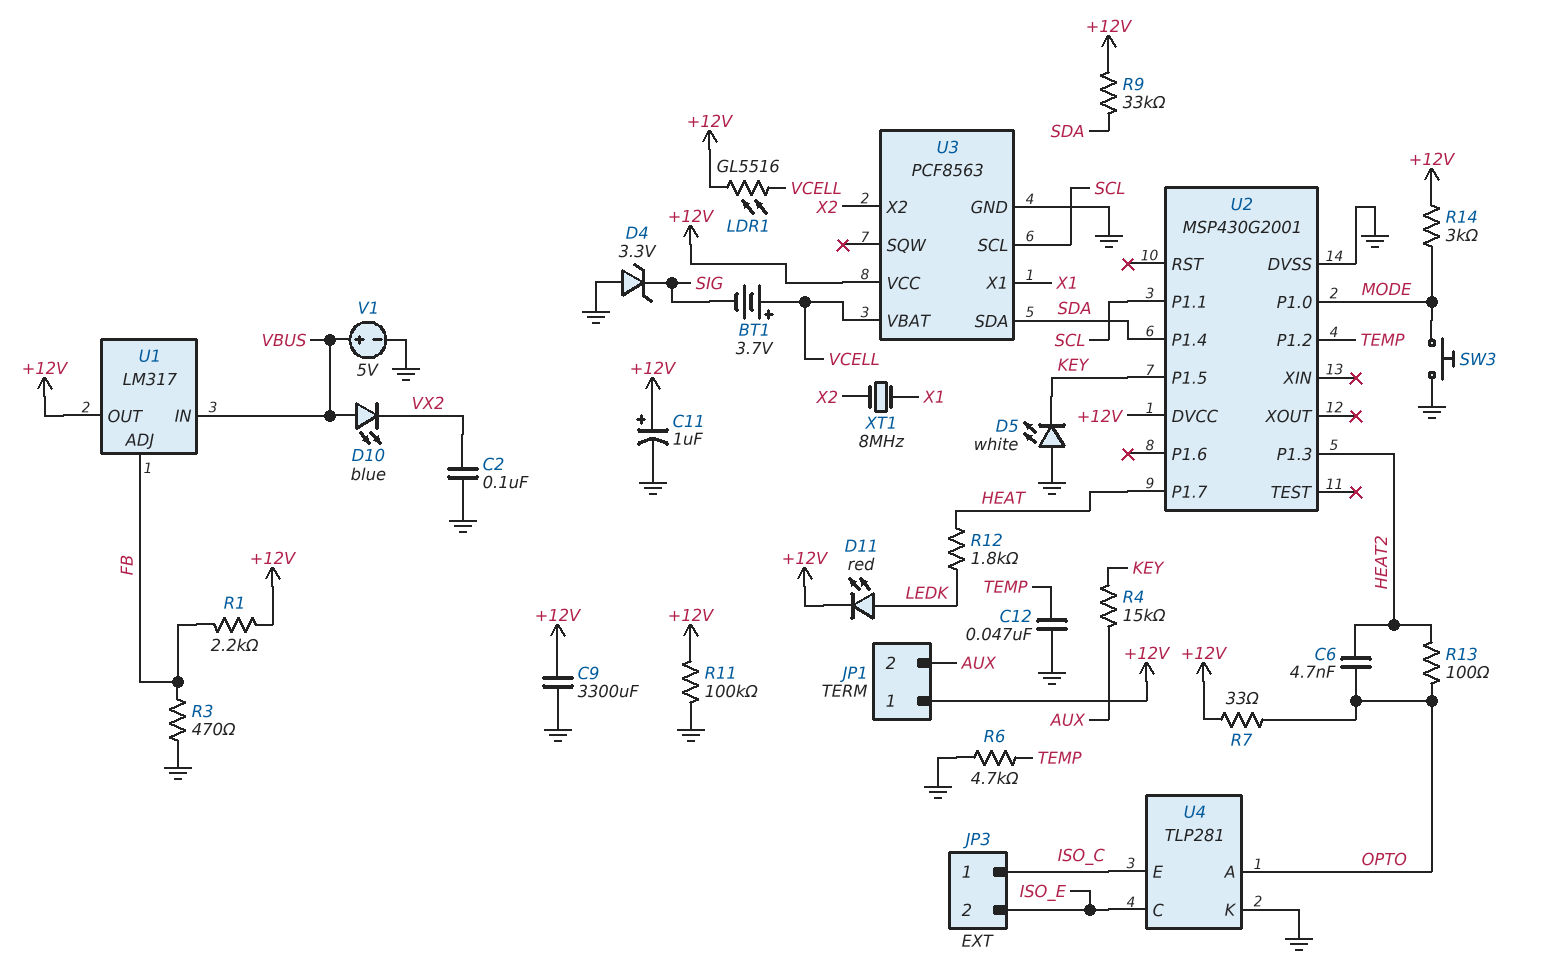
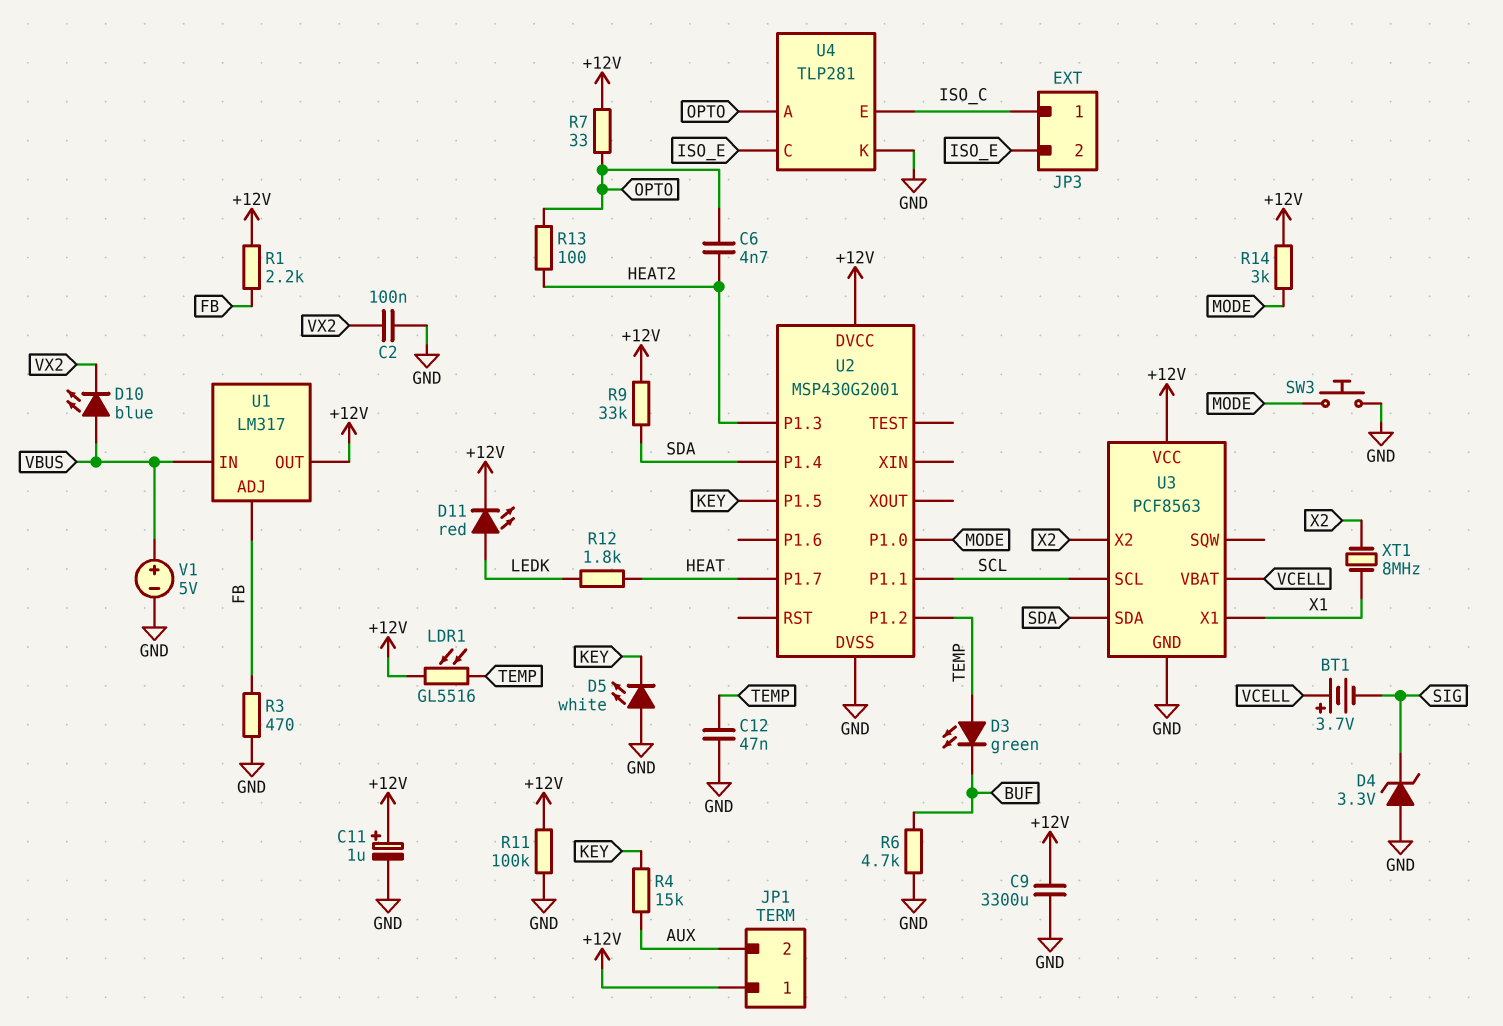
D3: none -> LED green (A TEMP, K BUF)
LDR1: GL5516 (+12V, VCELL) -> GL5516 (+12V, TEMP)
R6: 4.7k (GND, TEMP) -> 4.7k (BUF, GND)

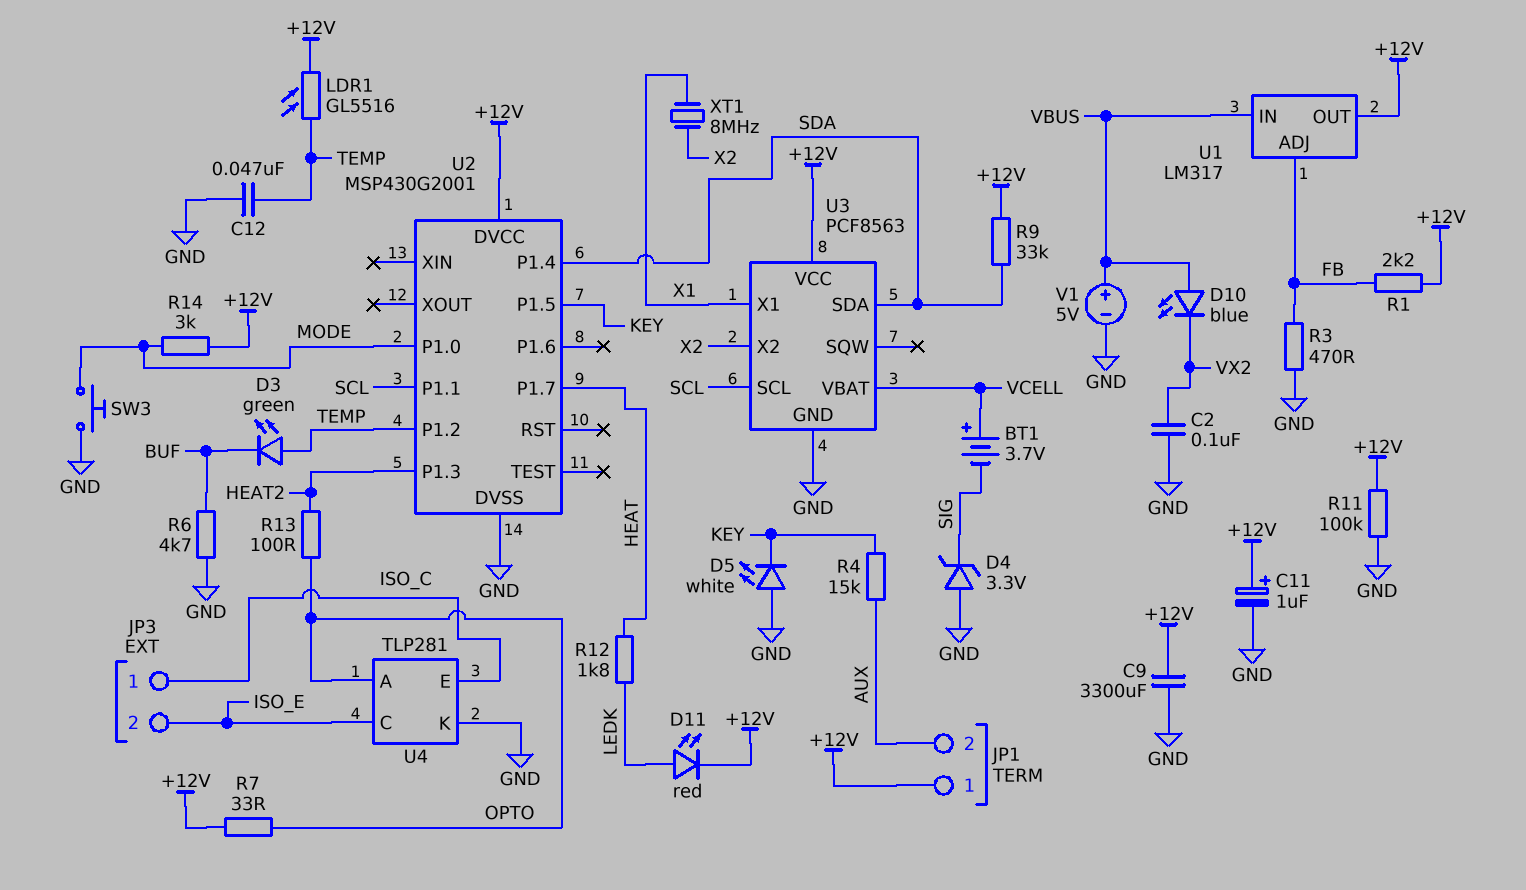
C6: 4.7nF (HEAT2, OPTO) -> none

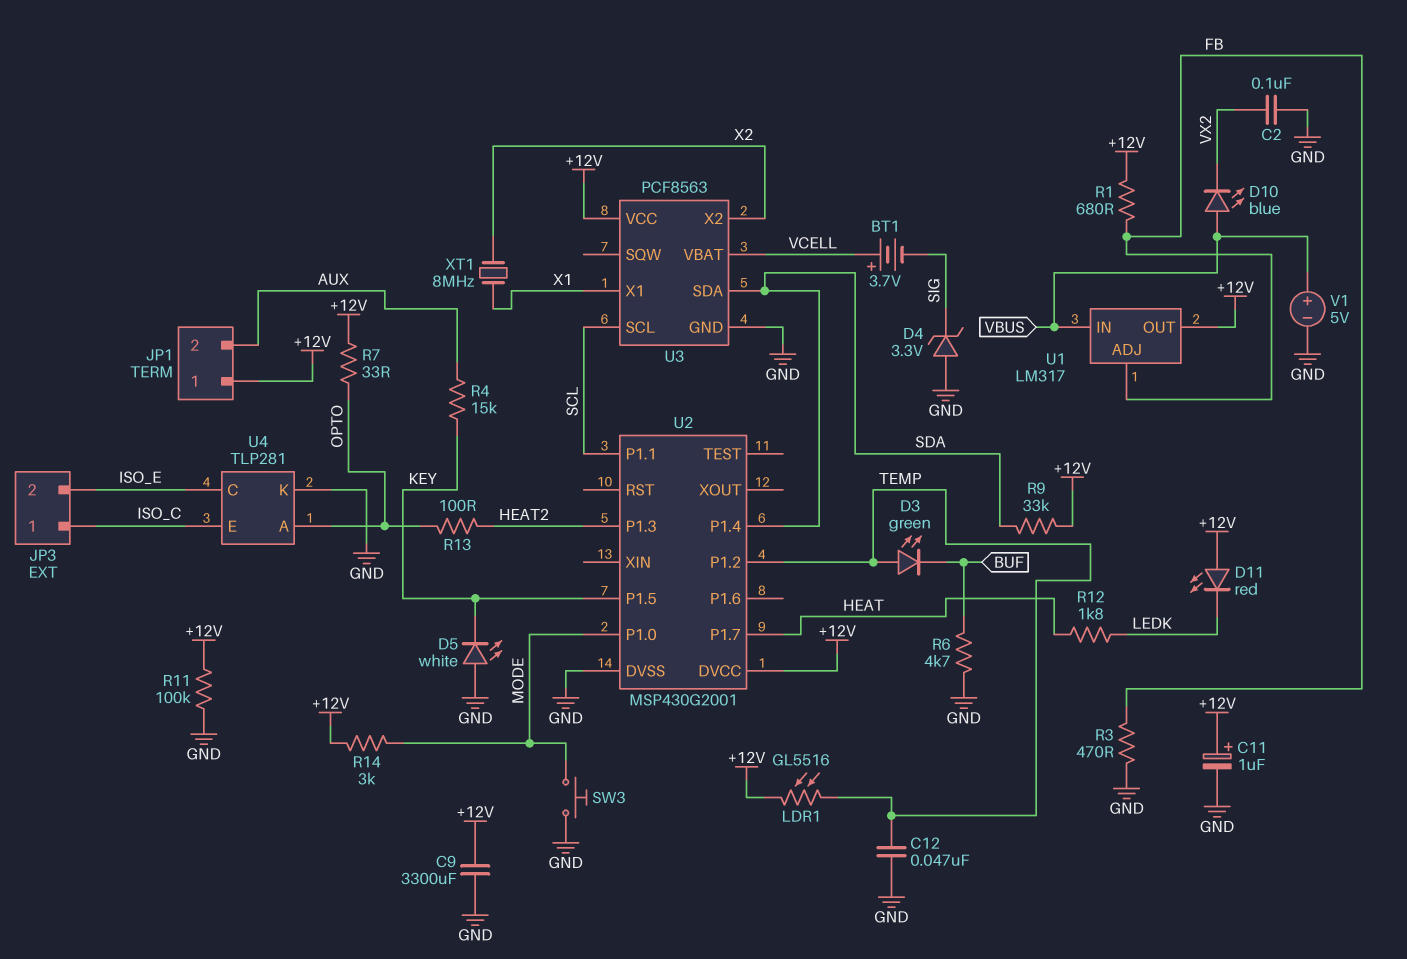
D11: LED red (A LEDK, K +12V) -> LED red (A +12V, K LEDK)
R1: 2.2k (+12V, FB) -> 680 (+12V, FB)

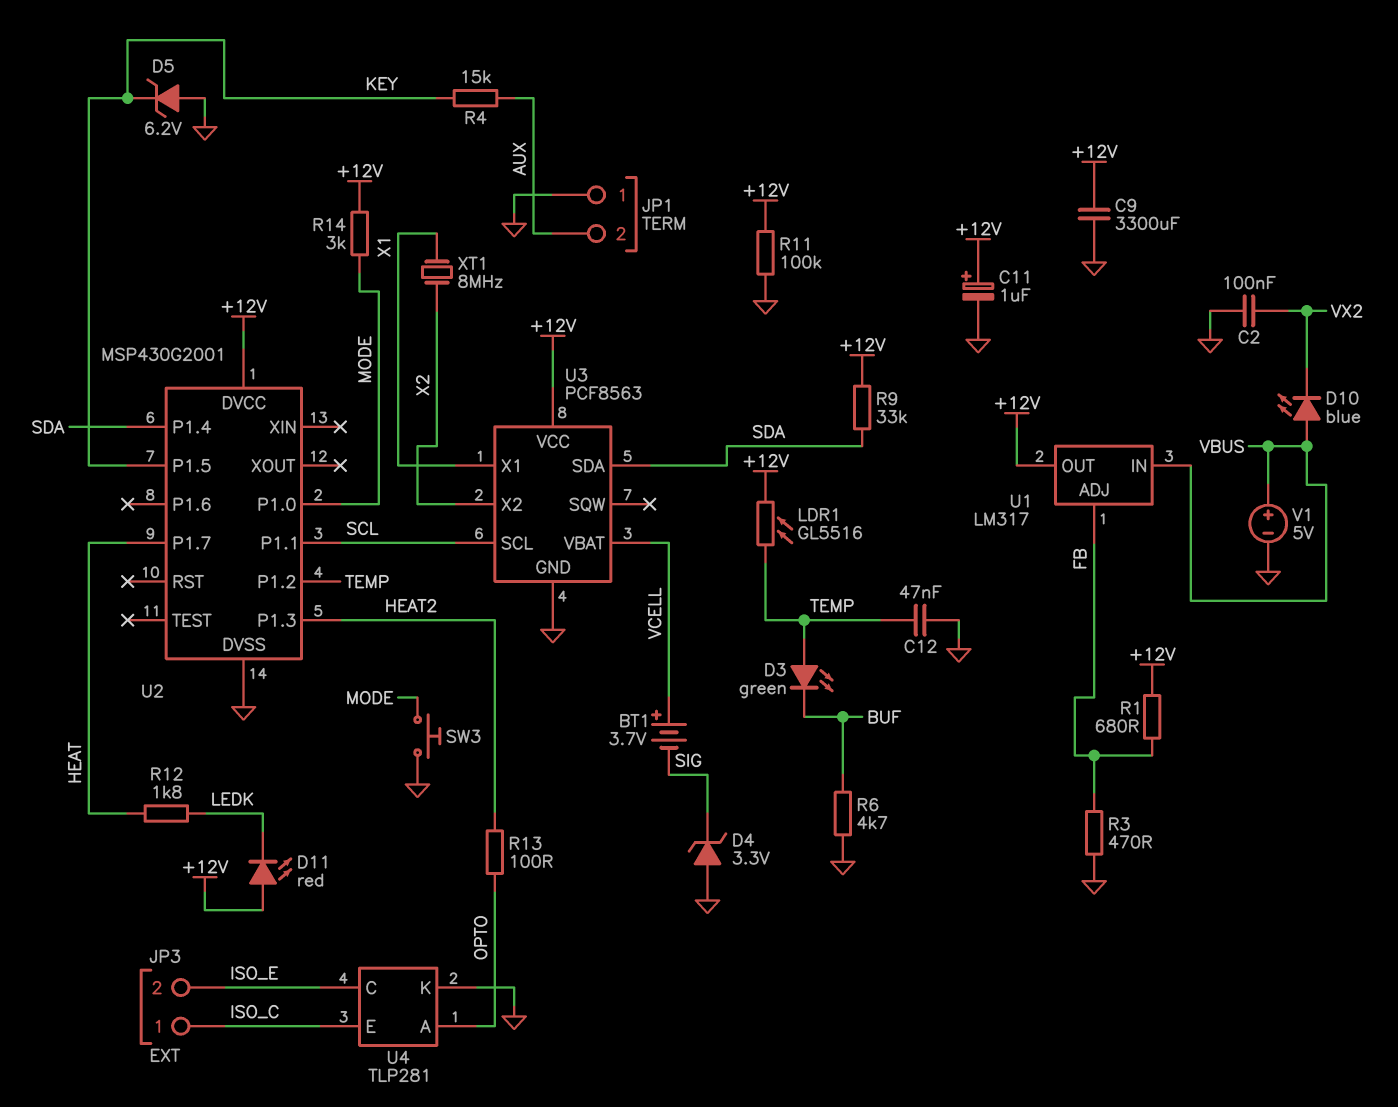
D5: LED white (A GND, K KEY) -> zener 6.2V (A GND, K KEY)
JP1 pin 1: +12V -> GND
R7: 33 (+12V, OPTO) -> none

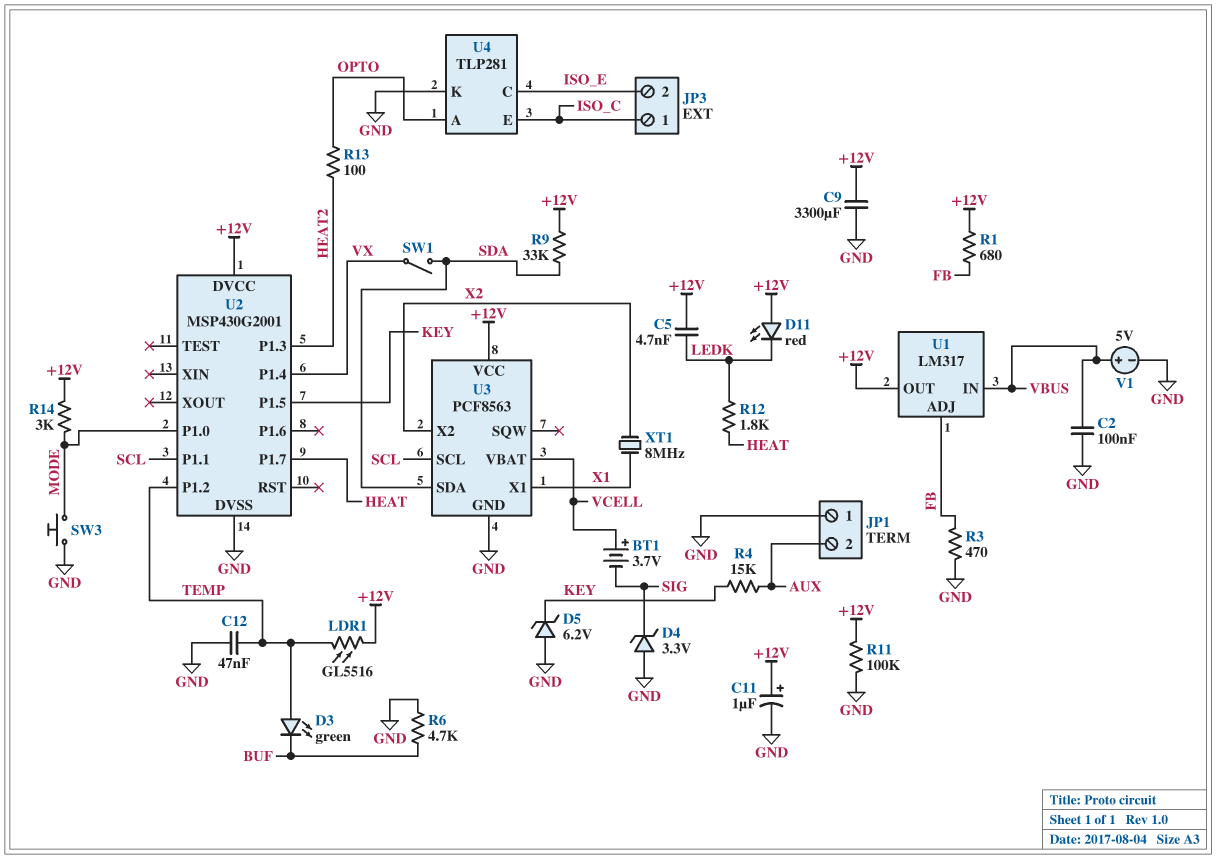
C2: 100nF (GND, VX2) -> 100nF (GND, VBUS)
C5: none -> 4.7nF (+12V, LEDK)
D10: LED blue (A VBUS, K VX2) -> none
SW1: none -> switch (SDA, VX)
U2 pin P1.4: SDA -> VX

